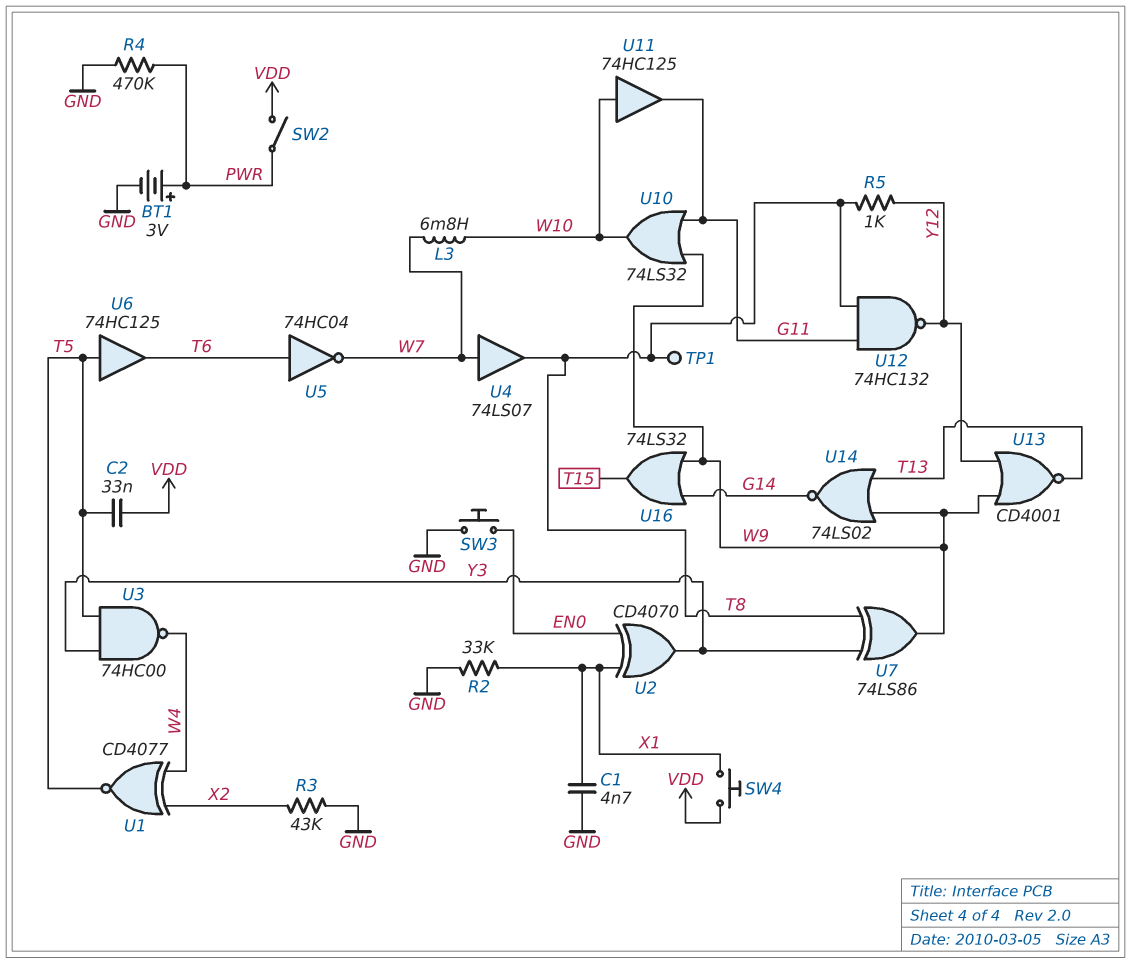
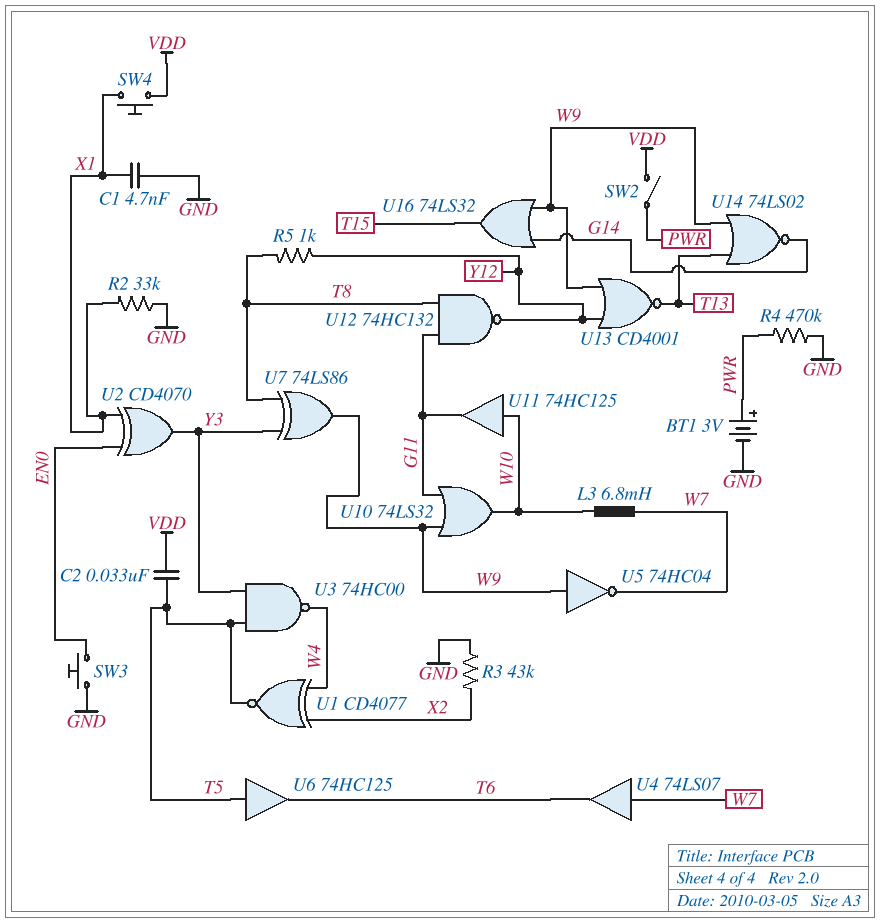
TP1: test point (T8) -> none
U4: buffer 74LS07 (in W7, out T8) -> buffer 74LS07 (in W7, out T6)
U5: NOT 74HC04 (in T6, out W7) -> NOT 74HC04 (in W9, out W7)

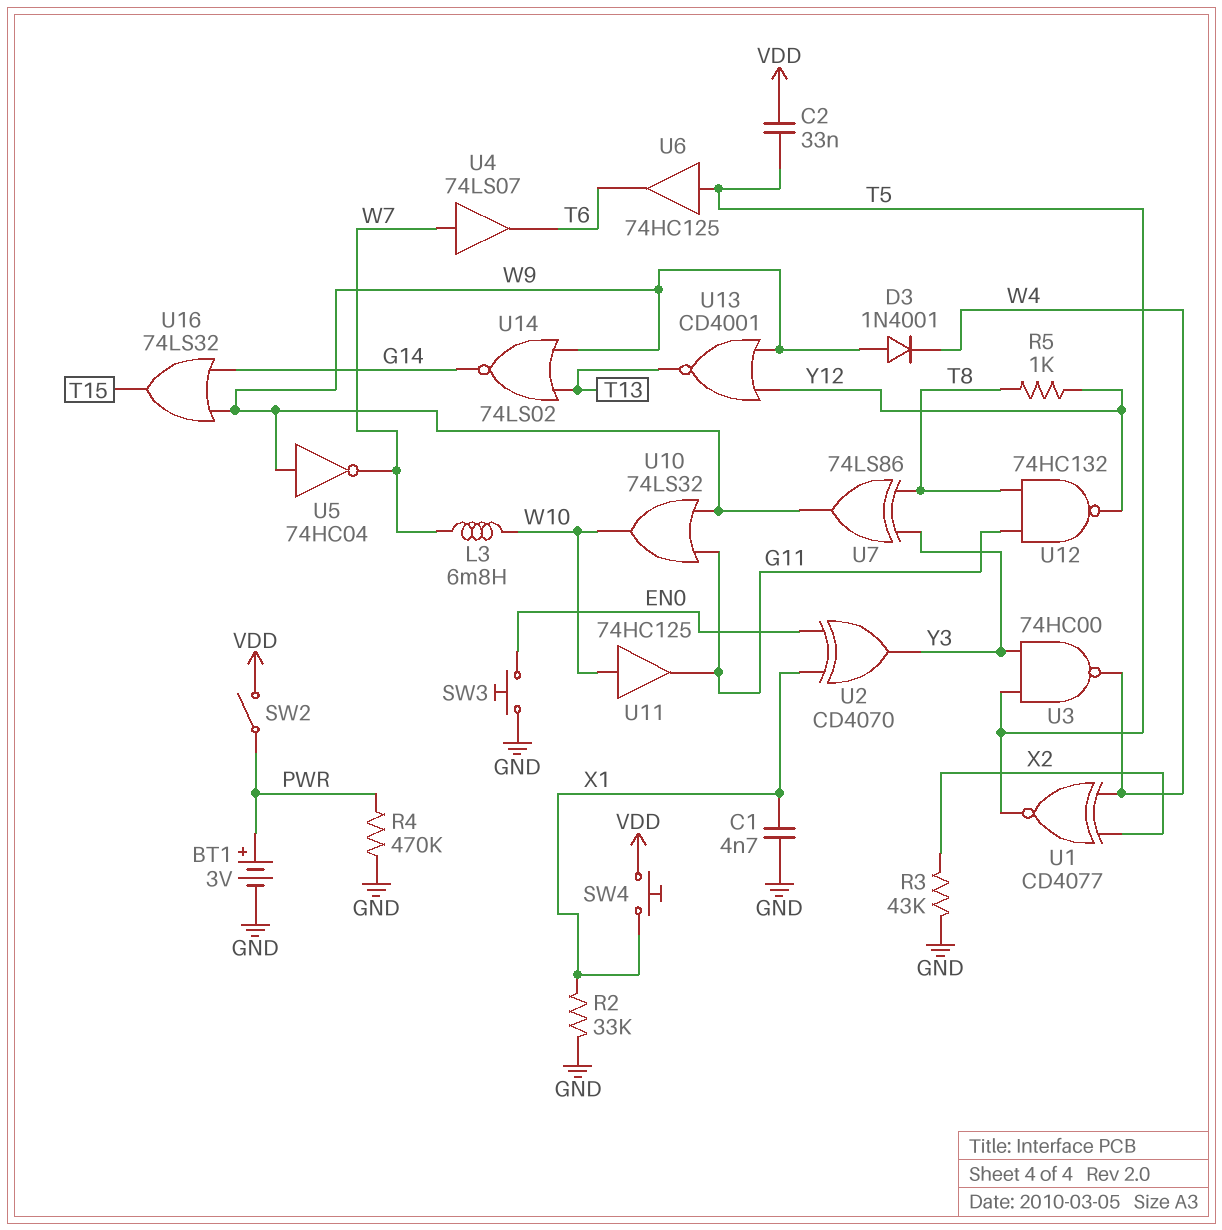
D3: none -> diode 1N4001 (A W9, K W4)

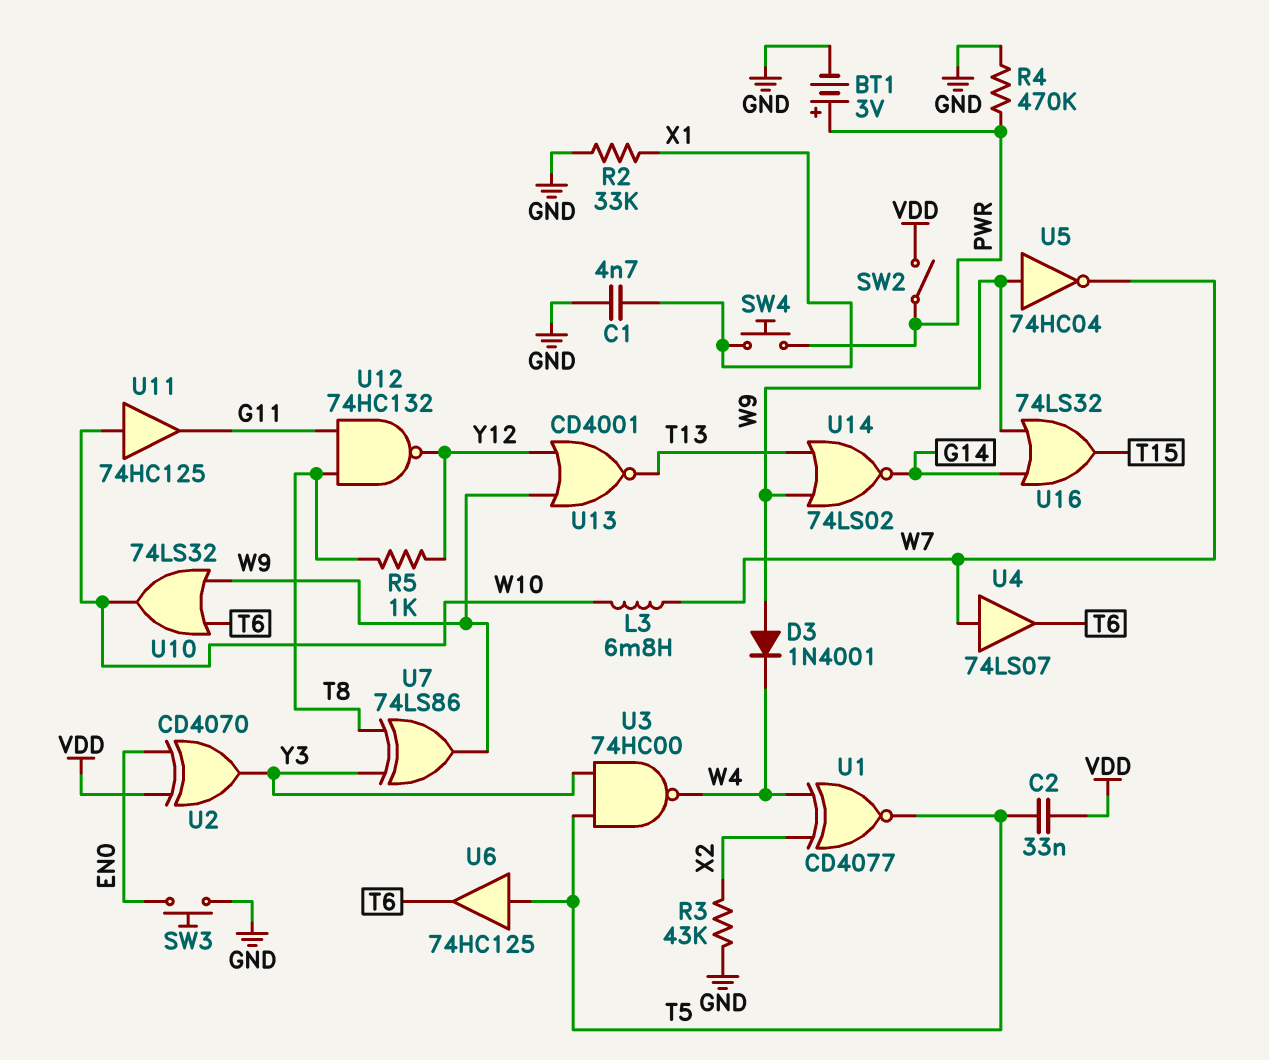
SW4: button (VDD, X1) -> button (PWR, X1)
U2: XOR CD4070 (in EN0, in X1, out Y3) -> XOR CD4070 (in EN0, in VDD, out Y3)
U10: OR 74LS32 (in G11, in W9, out W10) -> OR 74LS32 (in T6, in W9, out W10)

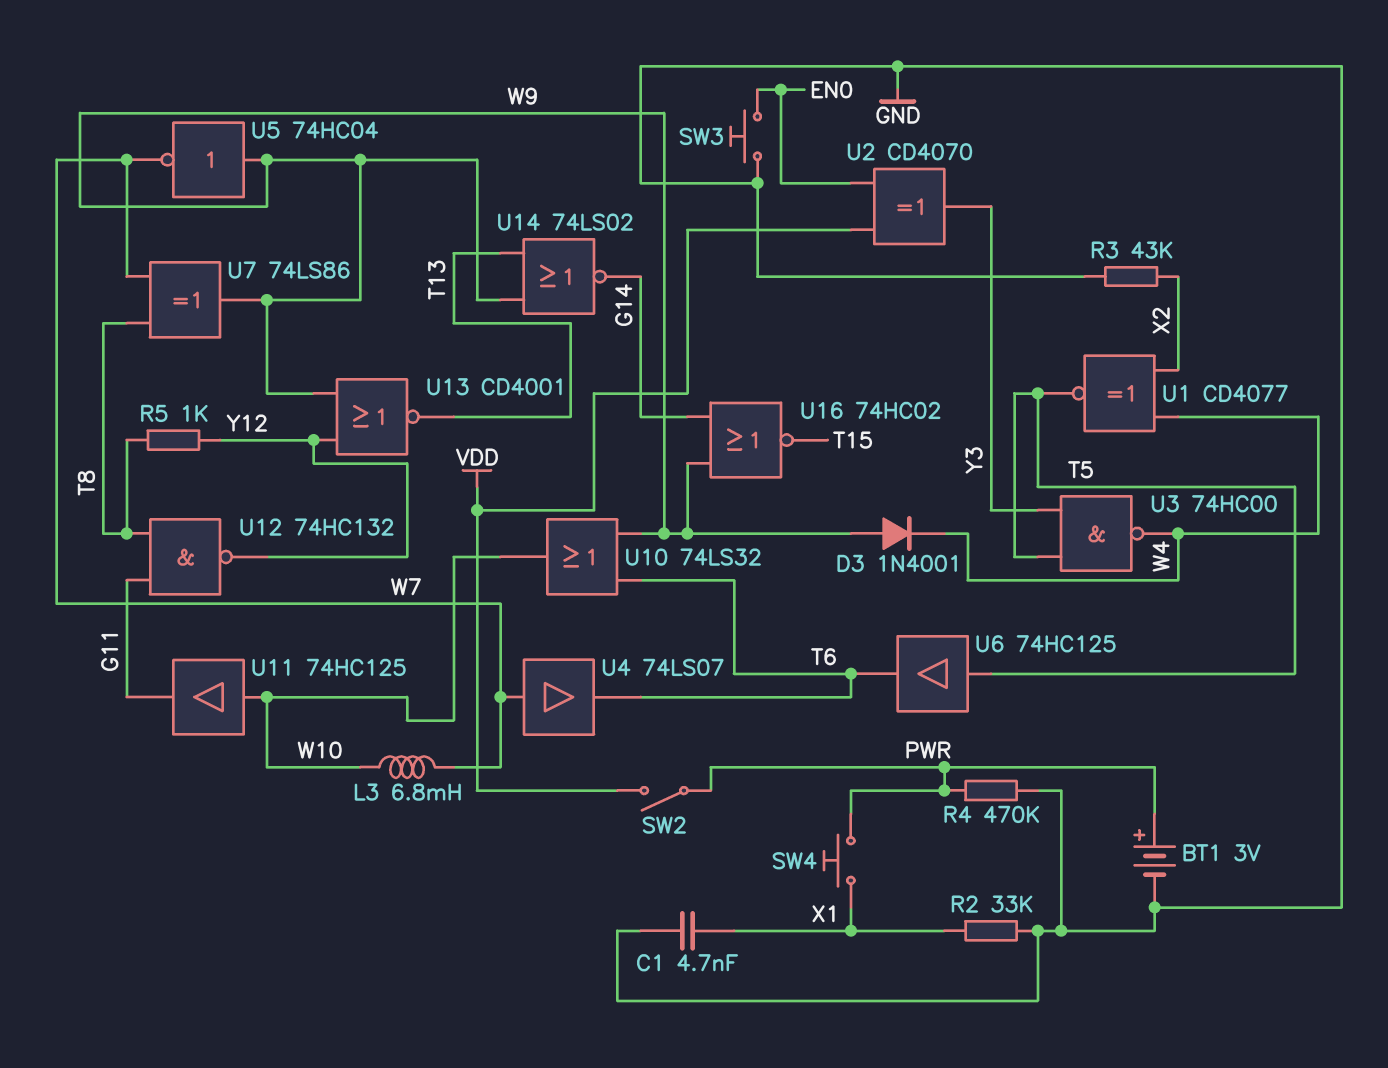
C2: 33nF (T5, VDD) -> none
U7: XOR 74LS86 (in T8, in Y3, out W9) -> XOR 74LS86 (in T8, in W7, out W9)
U16: OR 74LS32 (in G14, in W9, out T15) -> NOR 74HC02 (in G14, in W9, out T15)

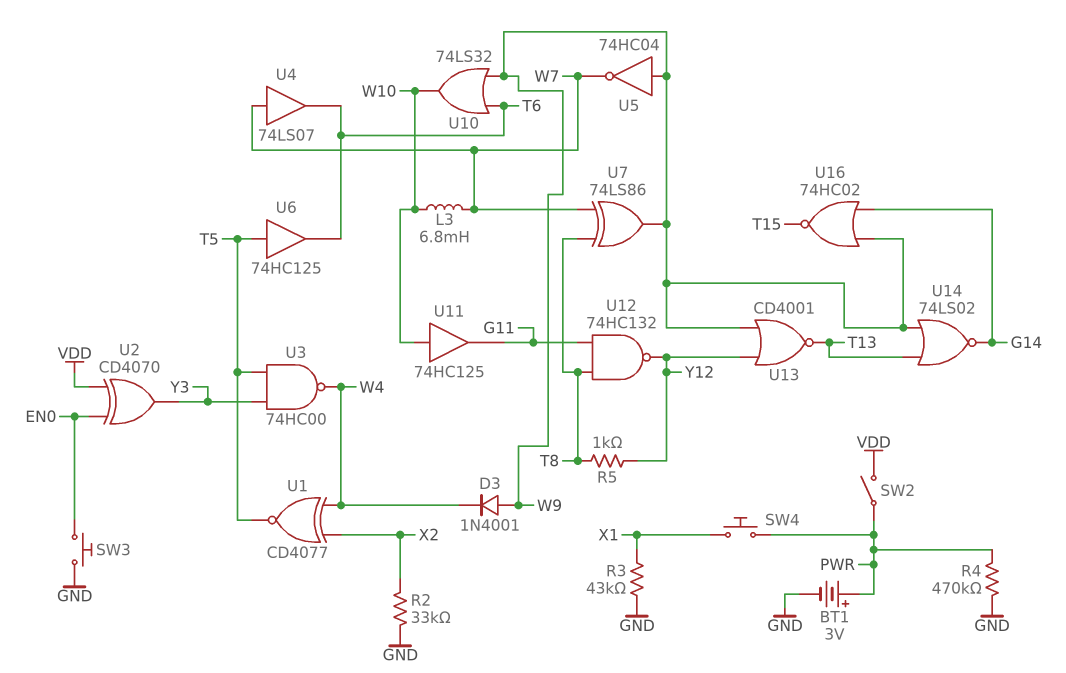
C1: 4.7nF (GND, X1) -> none
R2: 33k (GND, X1) -> 33k (GND, X2)
R3: 43k (GND, X2) -> 43k (GND, X1)

